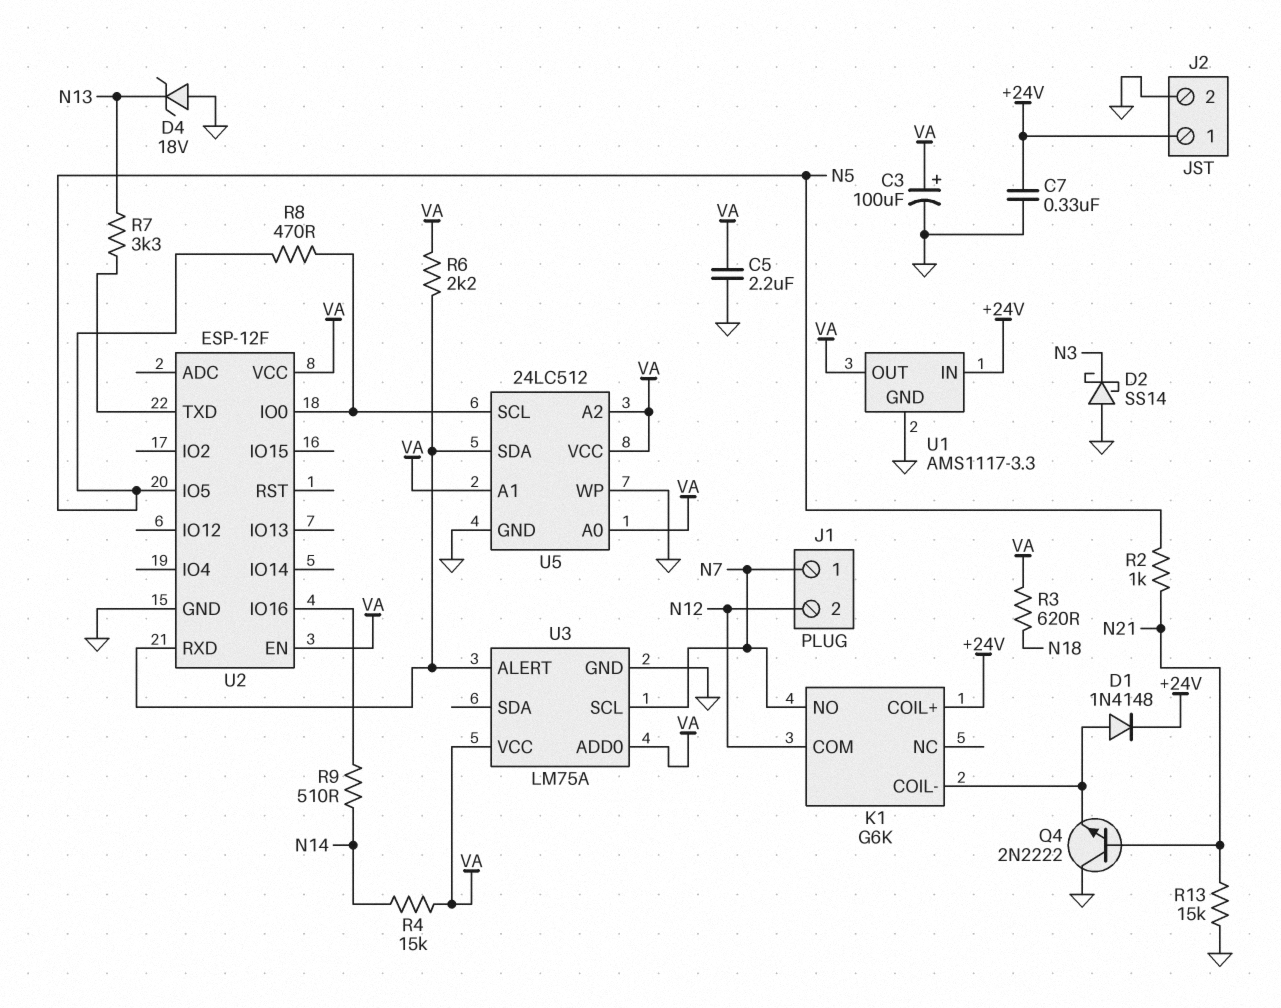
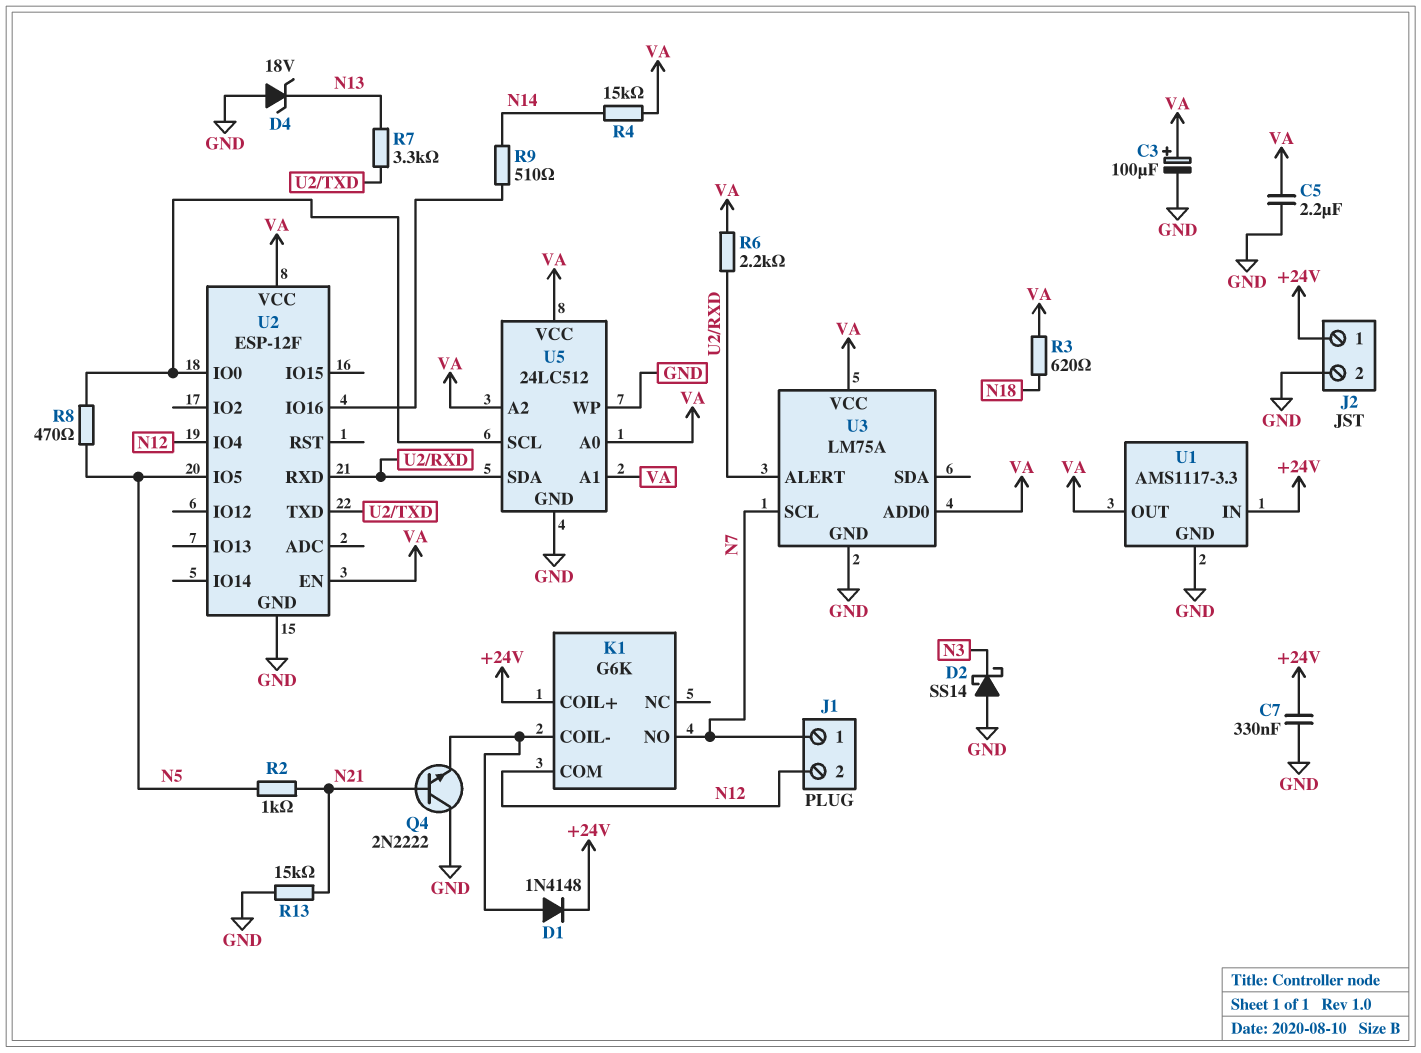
U2 pin IO4: none -> N12

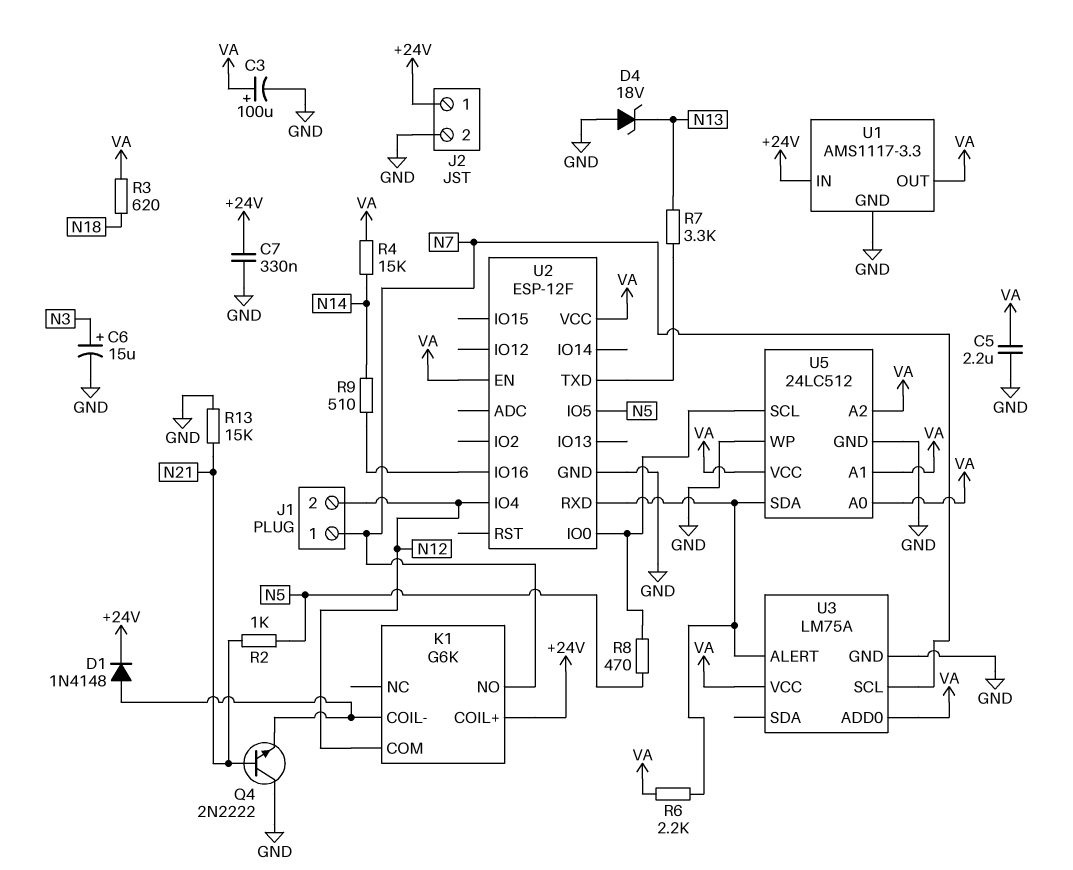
C6: none -> 15uF (plus N3, minus GND)
D2: schottky SS14 (A GND, K N3) -> none

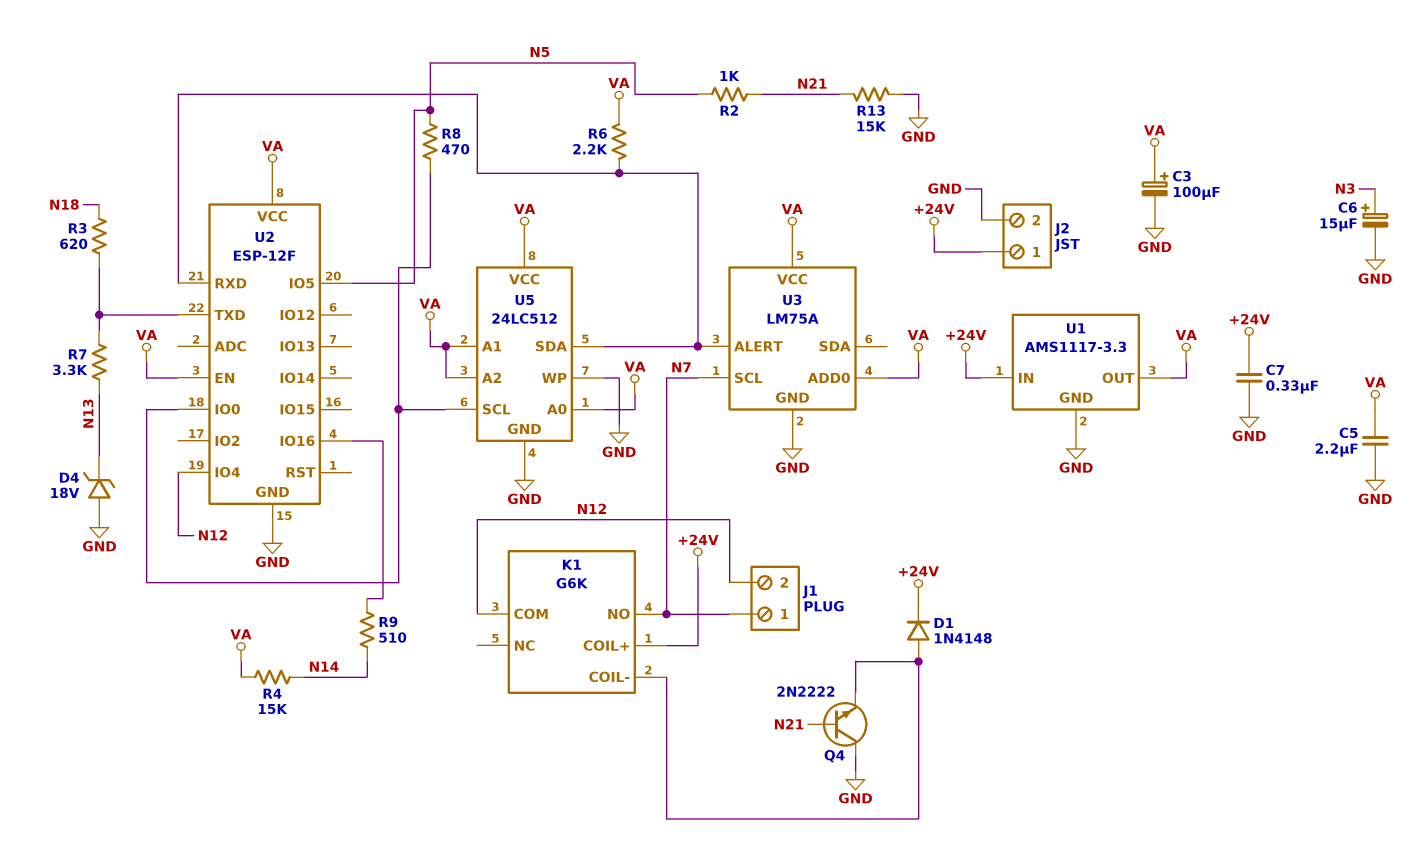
R3: 620 (N18, VA) -> 620 (N18, U2/TXD)

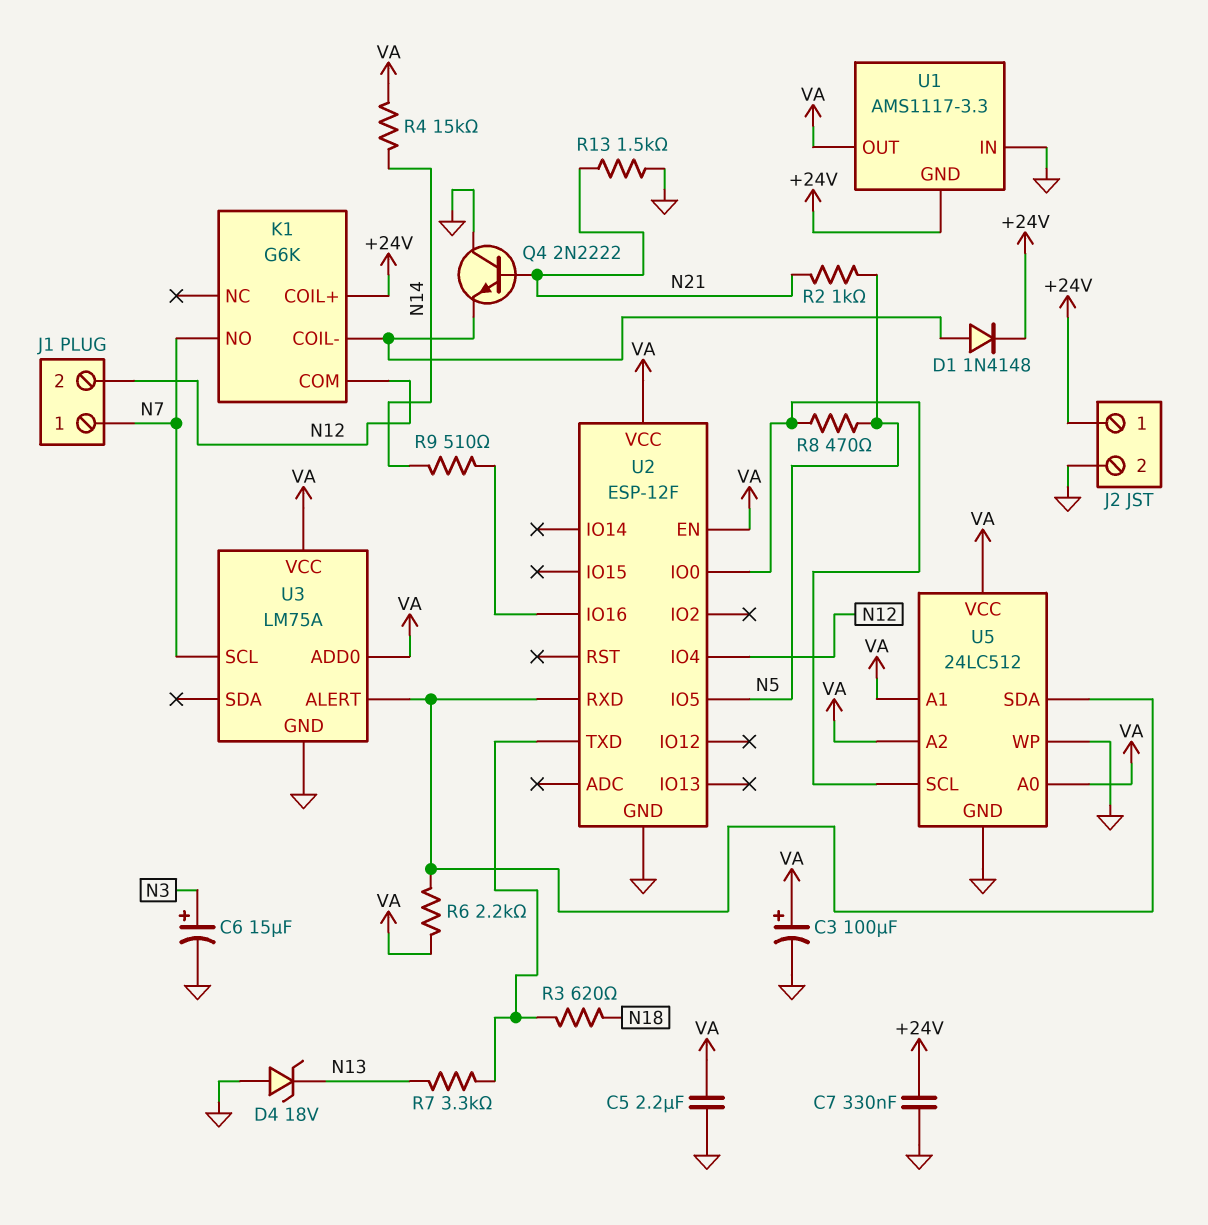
R13: 15k (GND, N21) -> 1.5k (GND, N21)
U1 pin GND: GND -> +24V
U1 pin IN: +24V -> GND

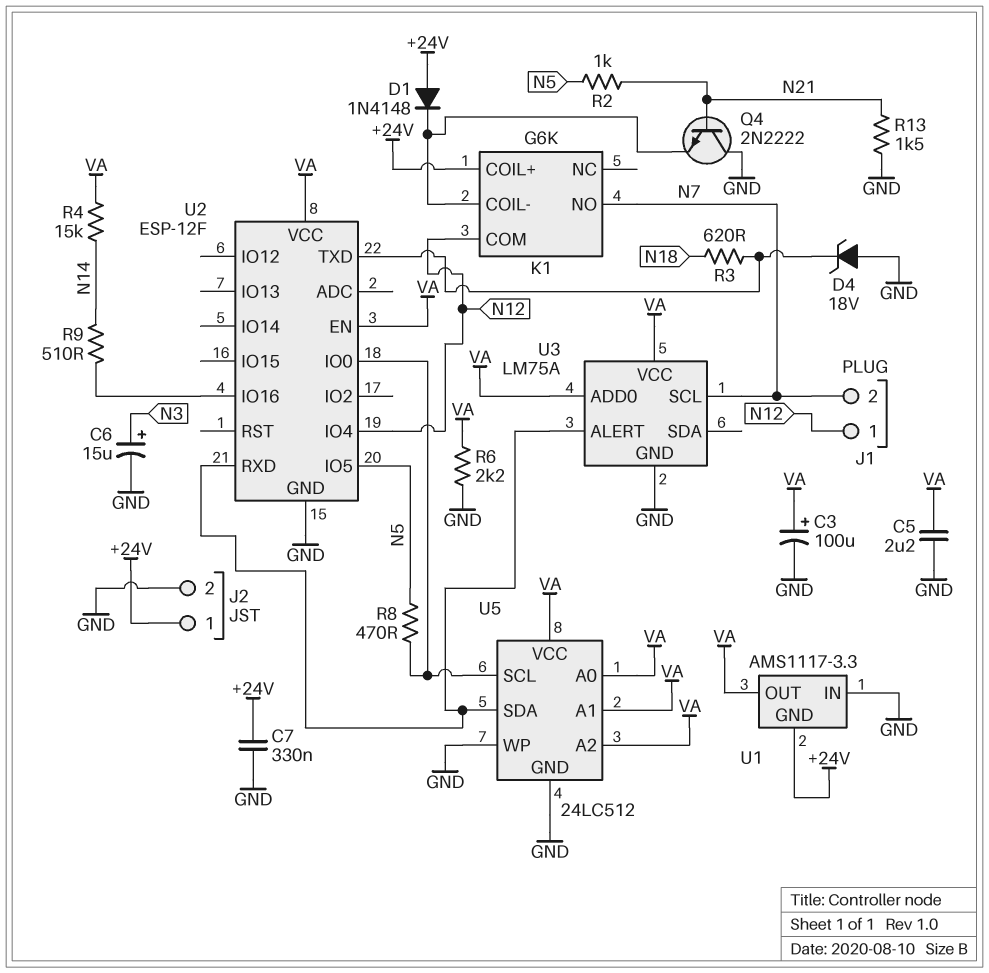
D1: diode 1N4148 (A K1/COIL-, K +24V) -> diode 1N4148 (A +24V, K K1/COIL-)
D4: zener 18V (A GND, K N13) -> zener 18V (A GND, K U2/TXD)
J1 pin 1: N7 -> N12
J1 pin 2: N12 -> N7
R6: 2.2k (U2/RXD, VA) -> 2.2k (GND, VA)
R7: 3.3k (N13, U2/TXD) -> none

